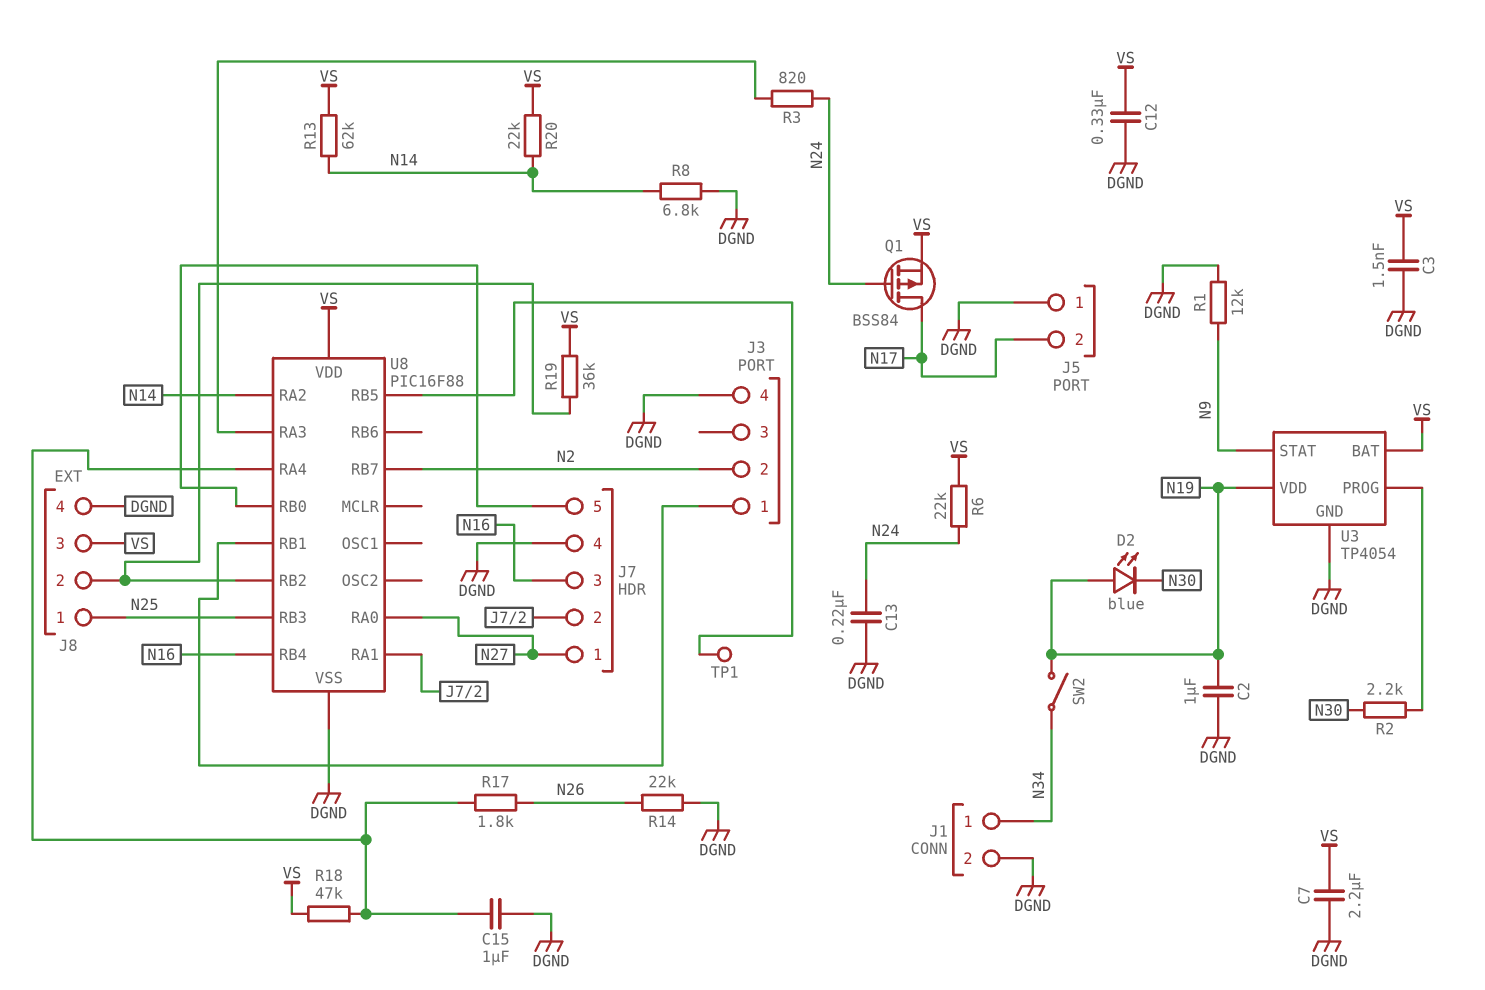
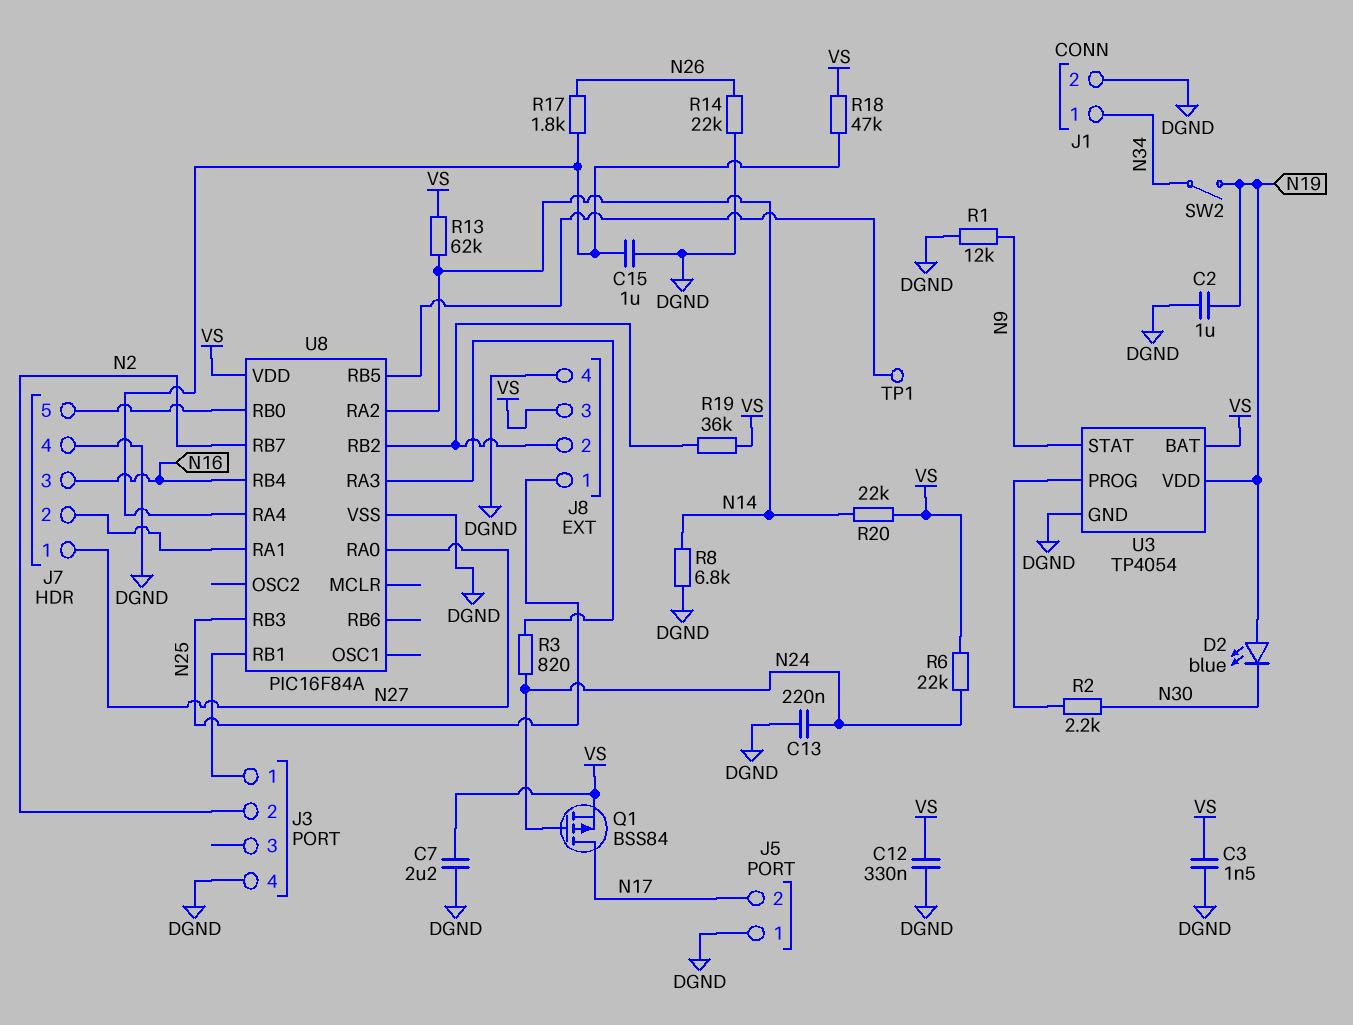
U8: PIC16F88 -> PIC16F84A

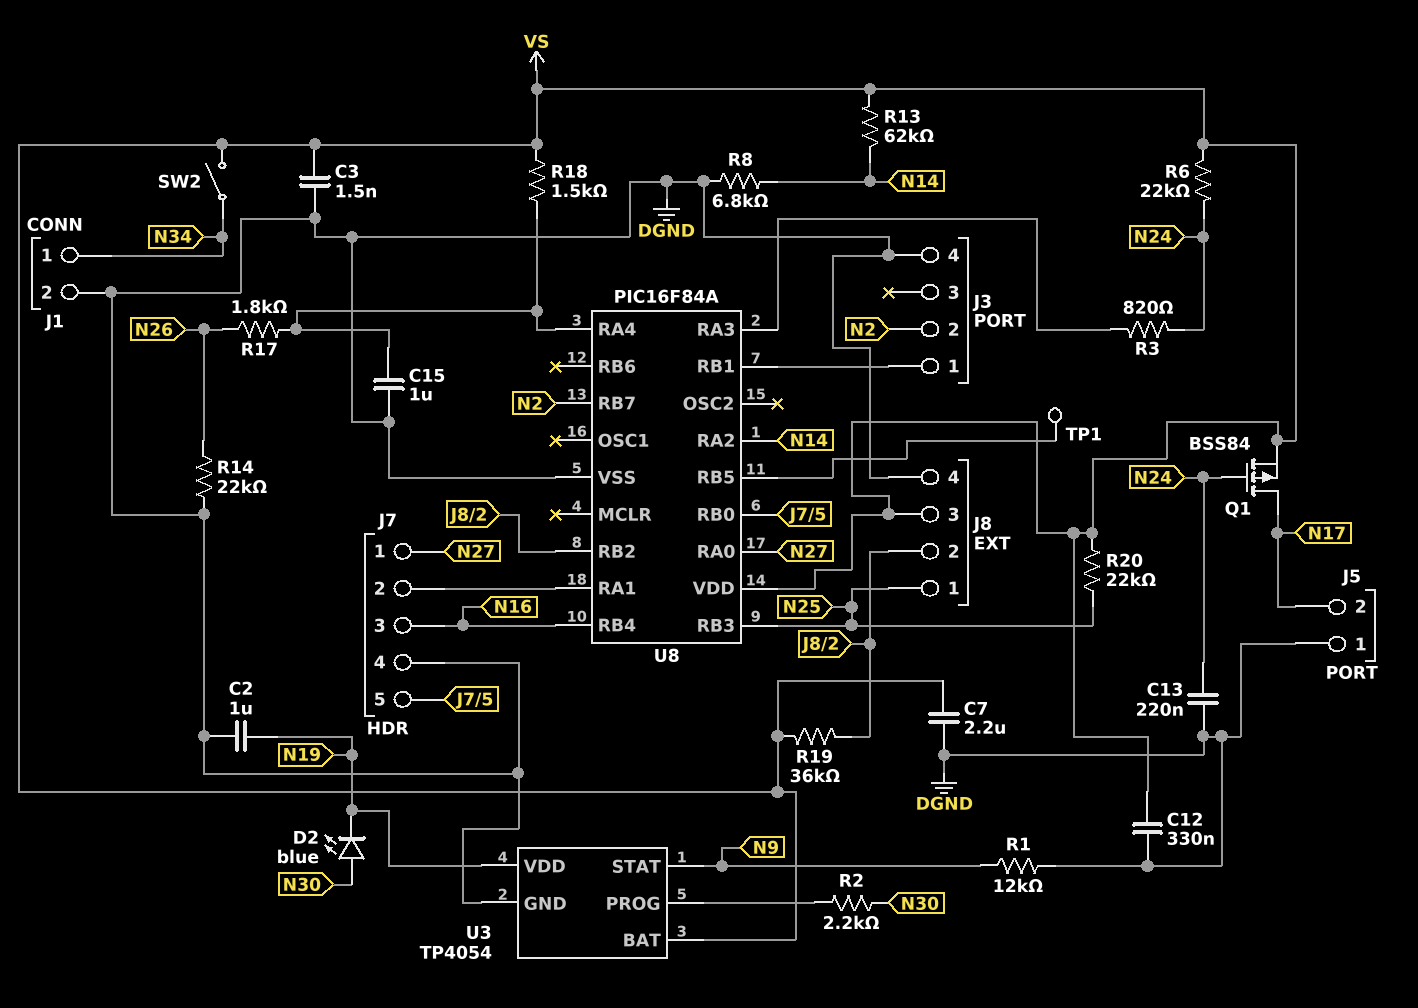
D2: LED blue (A N19, K N30) -> LED blue (A N30, K N19)
R18: 47k (U8/RA4, VS) -> 1.5k (U8/RA4, VS)
R20: 22k (N14, VS) -> 22k (N25, VS)
SW2: switch (N19, N34) -> switch (N34, VS)

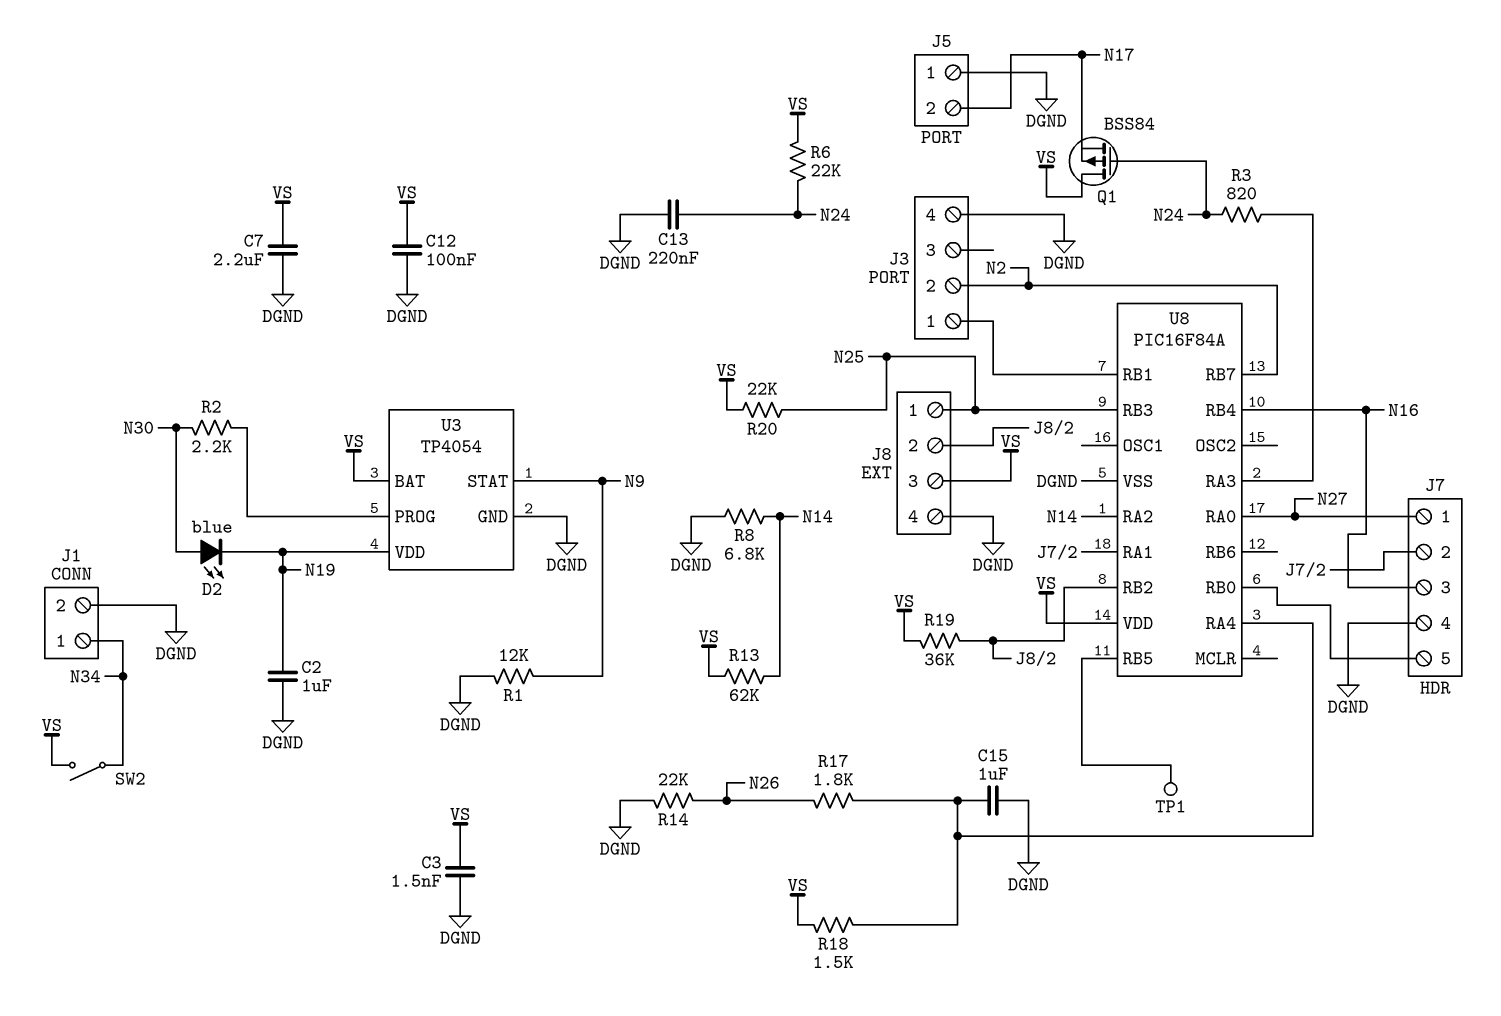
C12: 330nF (DGND, VS) -> 100nF (DGND, VS)
Q1: PMOS BSS84 (G N24, D N17, S VS) -> PMOS BSS84 (G N24, D VS, S N17)

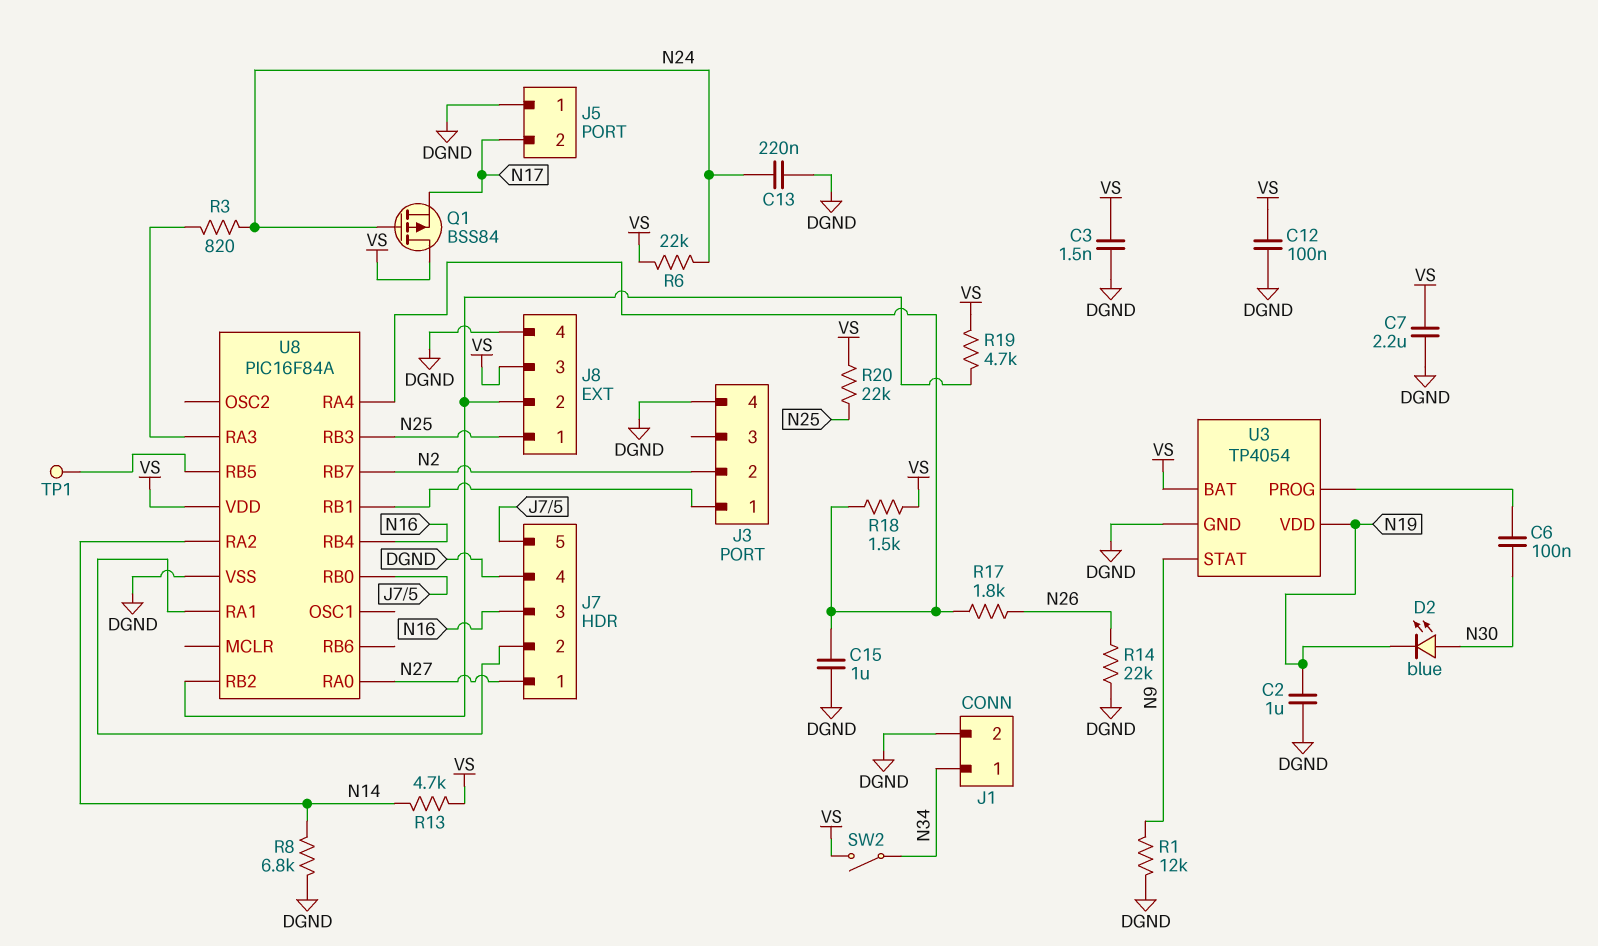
C6: none -> 100nF (N30, U3/PROG)
R2: 2.2k (N30, U3/PROG) -> none
R13: 62k (N14, VS) -> 4.7k (N14, VS)
R19: 36k (J8/2, VS) -> 4.7k (J8/2, VS)

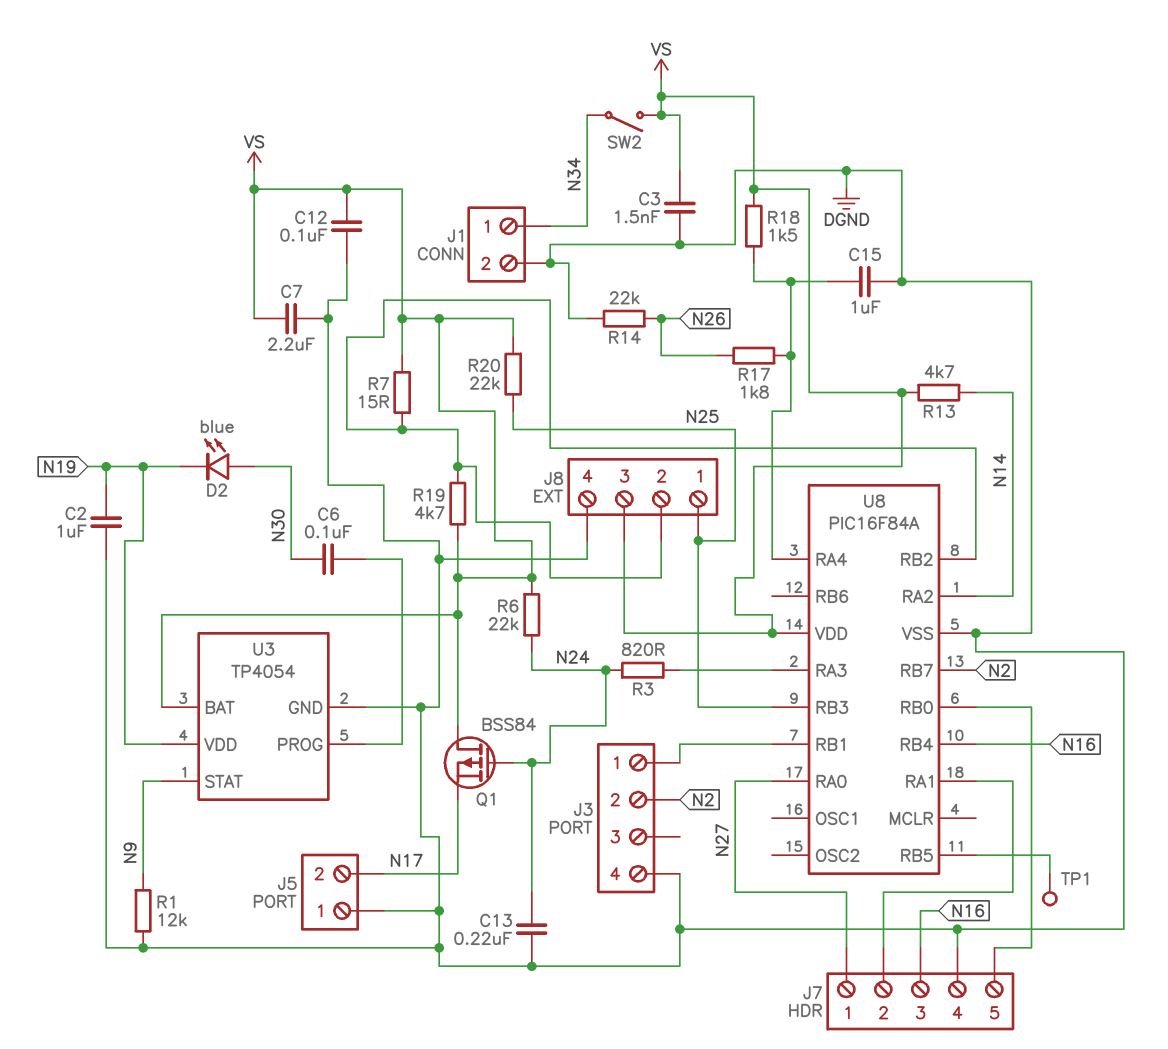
R7: none -> 15 (J8/2, VS)
R8: 6.8k (DGND, N14) -> none

